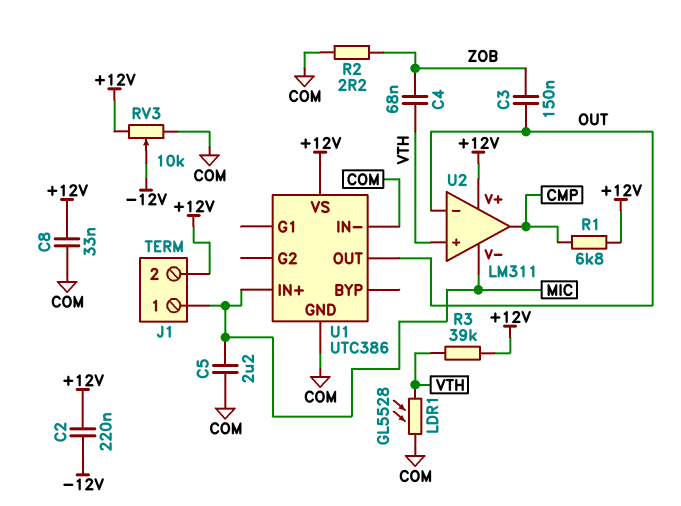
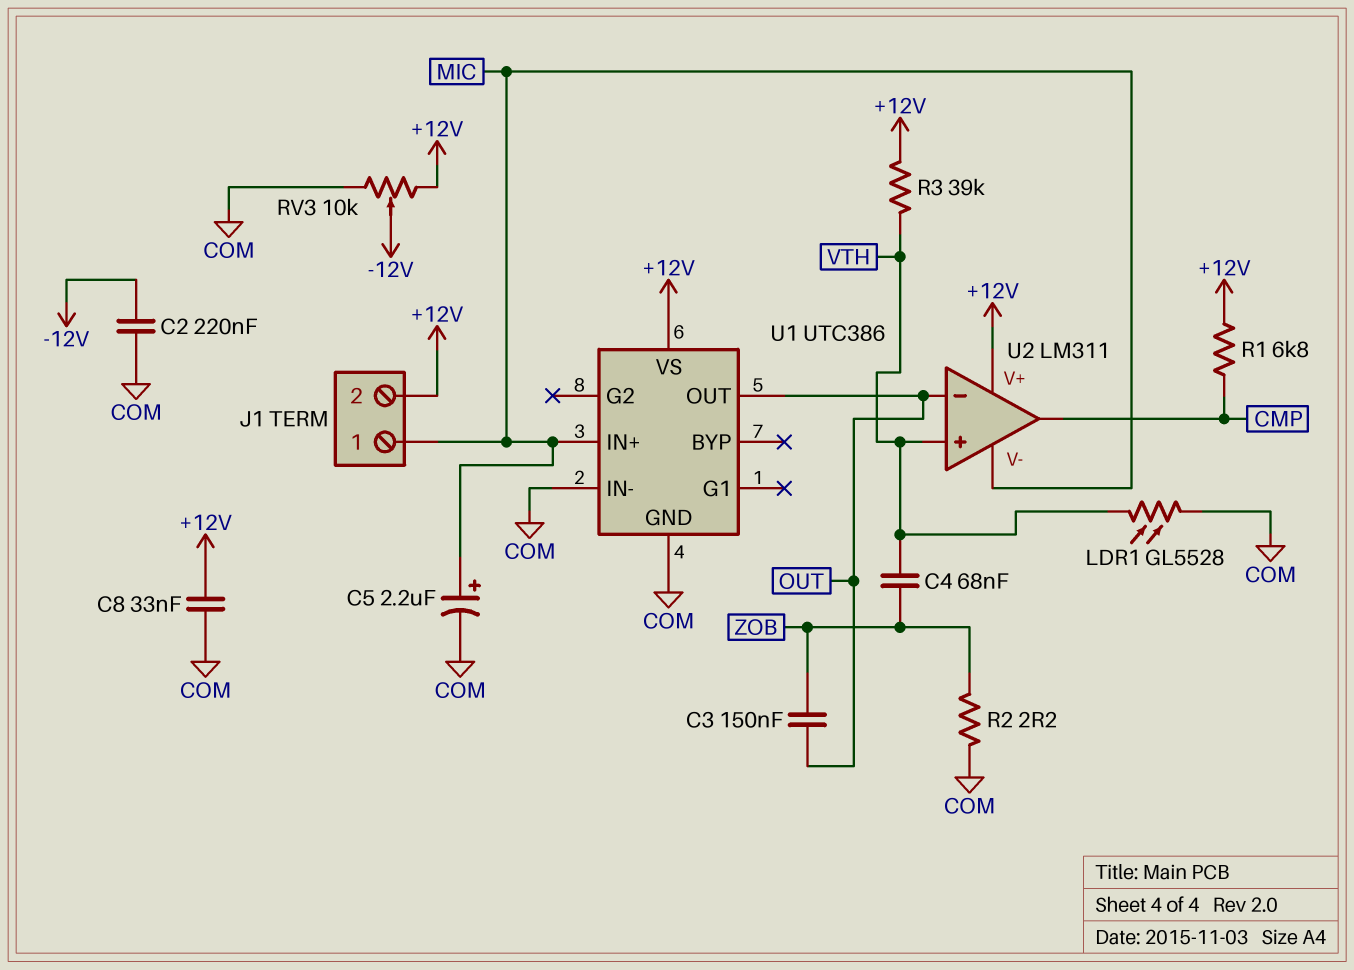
C2: 220nF (+12V, -12V) -> 220nF (-12V, COM)
C5: 2.2uF (COM, MIC) -> 2.2uF (plus MIC, minus COM)

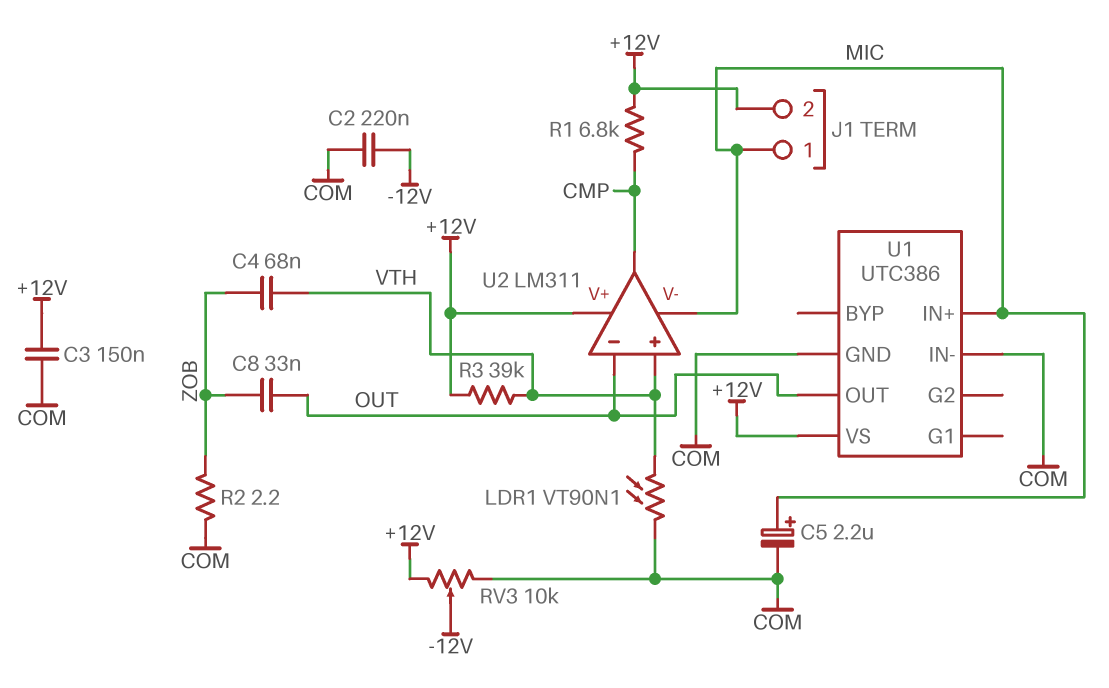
C3: 150nF (OUT, ZOB) -> 150nF (+12V, COM)
C8: 33nF (+12V, COM) -> 33nF (OUT, ZOB)
LDR1: GL5528 (COM, VTH) -> VT90N1 (COM, VTH)

